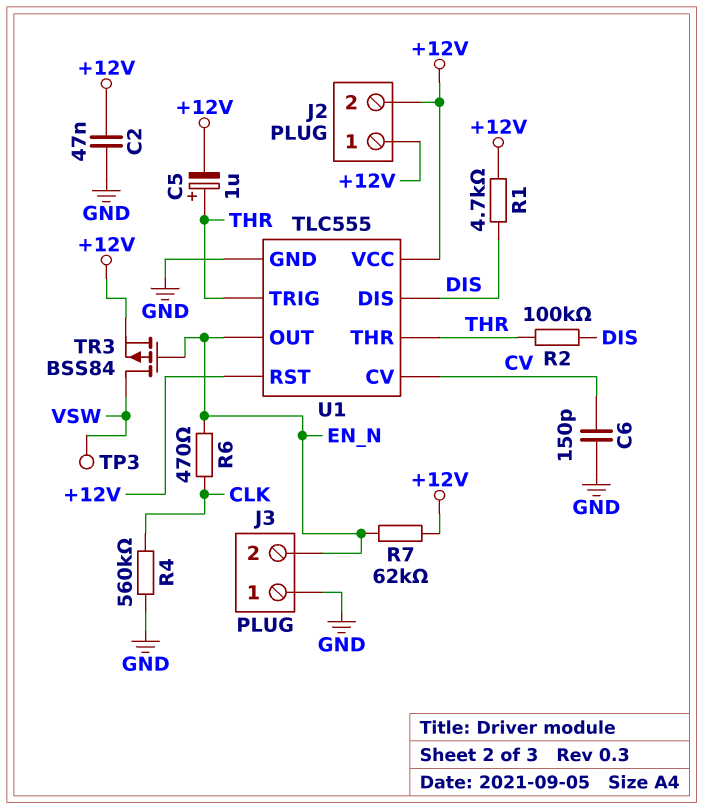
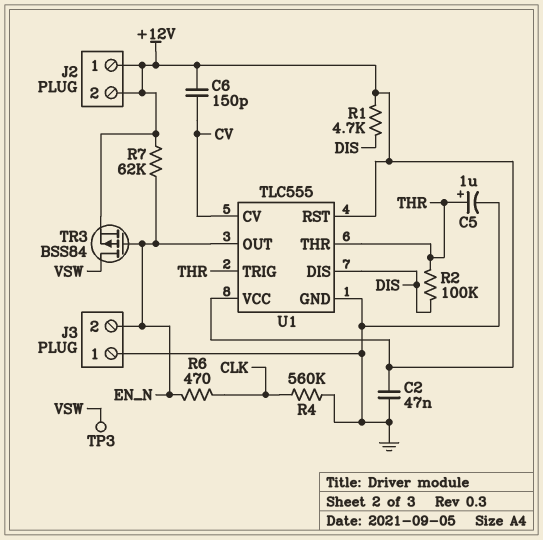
C5: 1uF (plus THR, minus +12V) -> 1uF (plus THR, minus GND)
C6: 150pF (CV, GND) -> 150pF (+12V, CV)

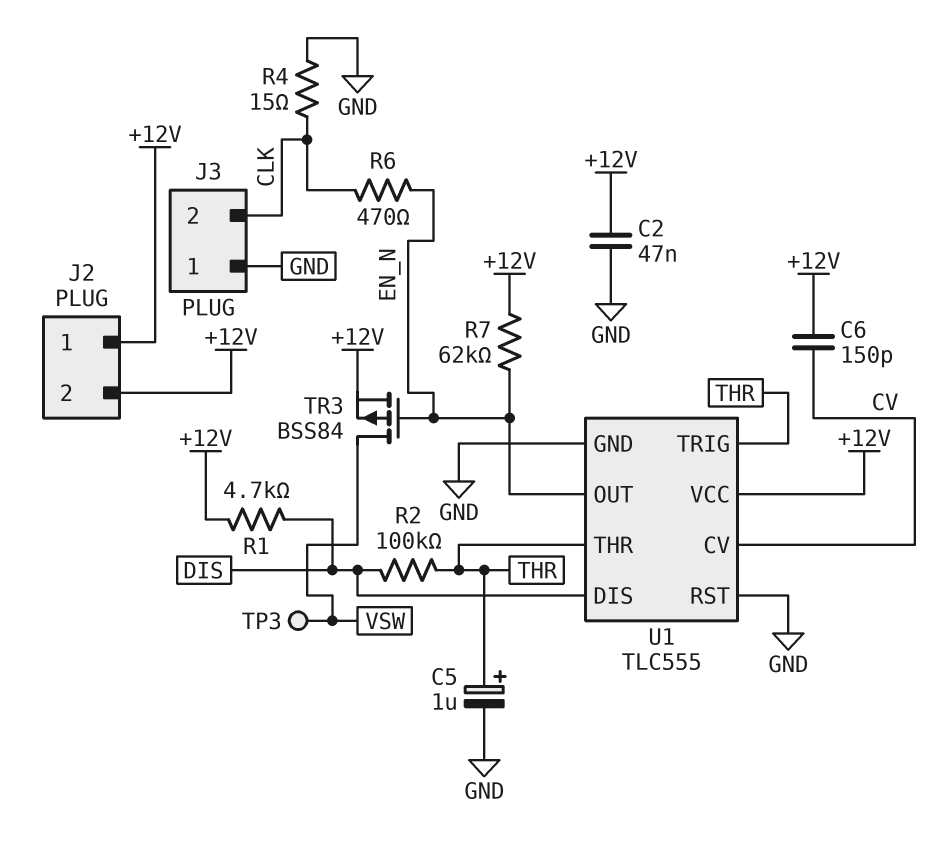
J3 pin 2: EN_N -> CLK
R4: 560k (CLK, GND) -> 15 (CLK, GND)
U1 pin RST: +12V -> GND

